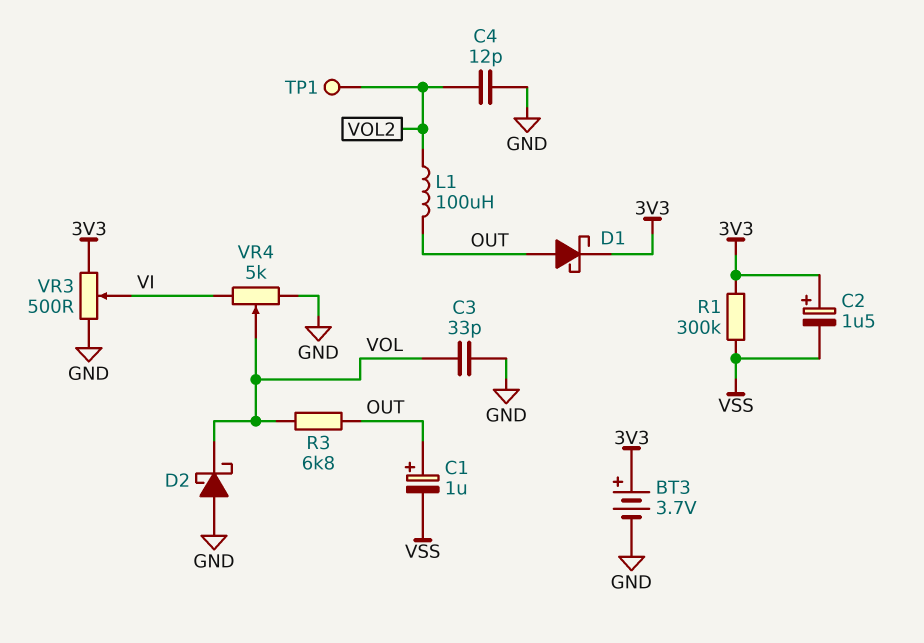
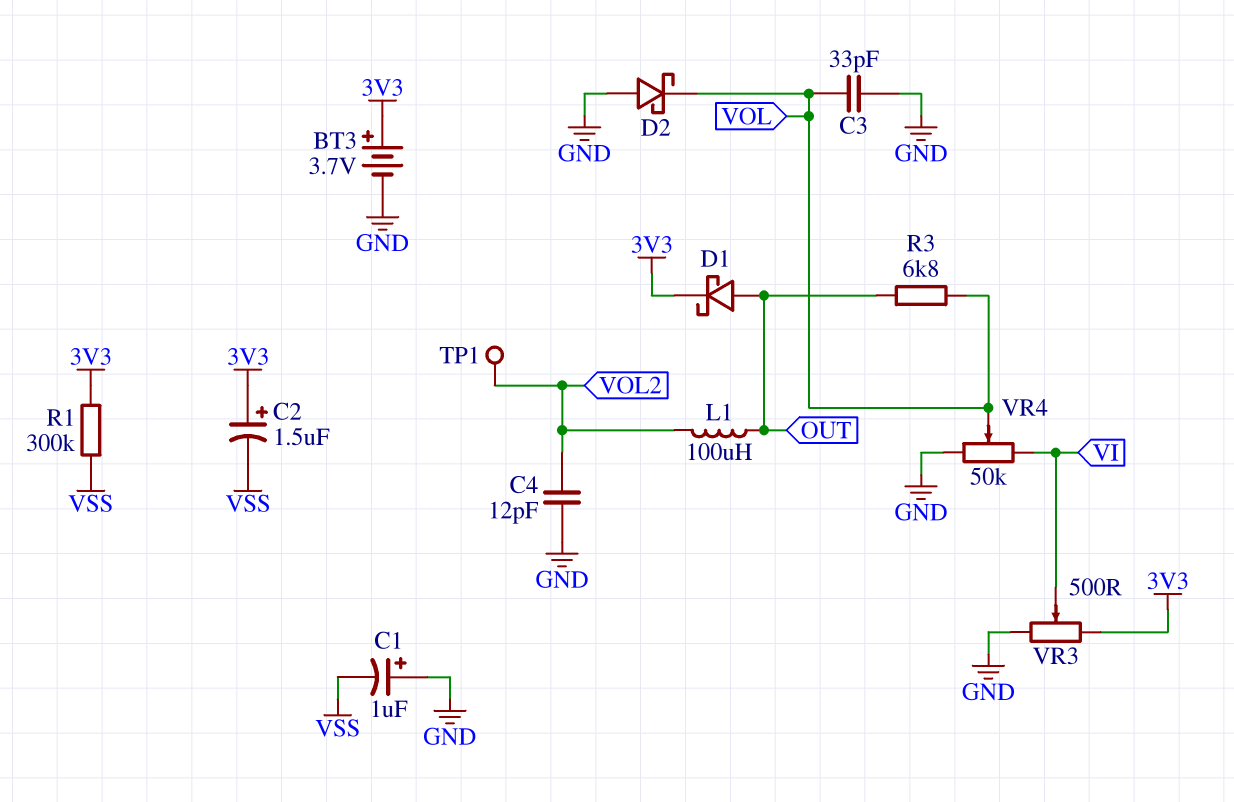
C1: 1uF (plus OUT, minus VSS) -> 1uF (plus GND, minus VSS)
VR4: 5k (GND, VI, wiper VOL) -> 50k (GND, VI, wiper VOL)

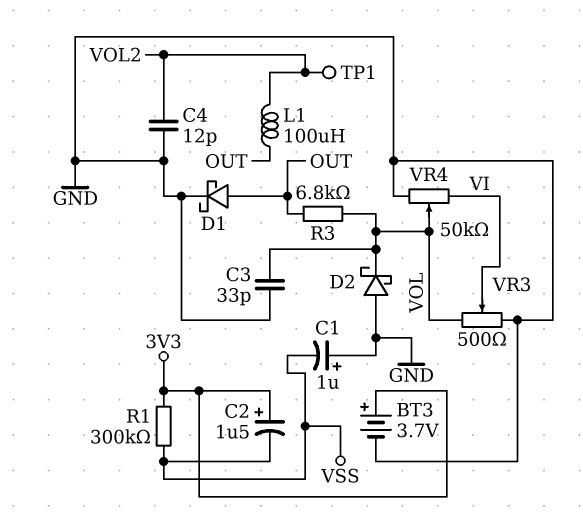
D1: schottky (A OUT, K 3V3) -> schottky (A OUT, K GND)
VR3: 500 (3V3, GND, wiper VI) -> 500 (GND, VOL, wiper VI)

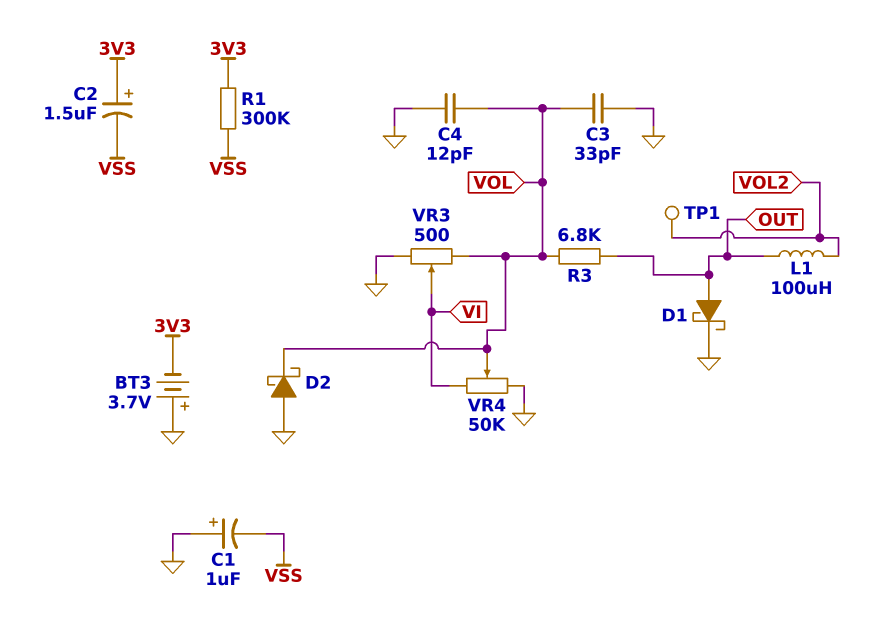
BT3: 3.7V (plus 3V3, minus GND) -> 3.7V (plus GND, minus 3V3)
C4: 12pF (GND, VOL2) -> 12pF (GND, VOL)

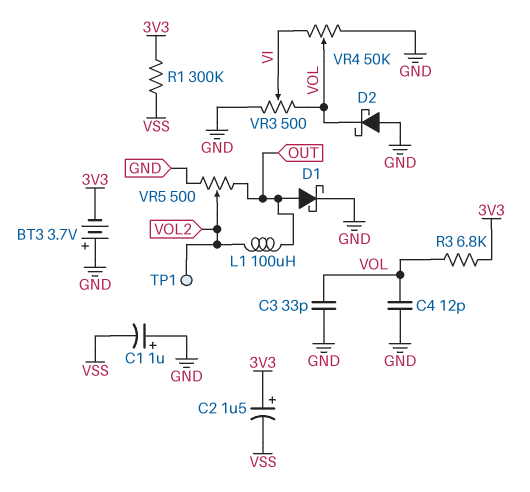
R3: 6.8k (OUT, VOL) -> 6.8k (3V3, VOL)
VR5: none -> 500 (GND, OUT, wiper VOL2)

